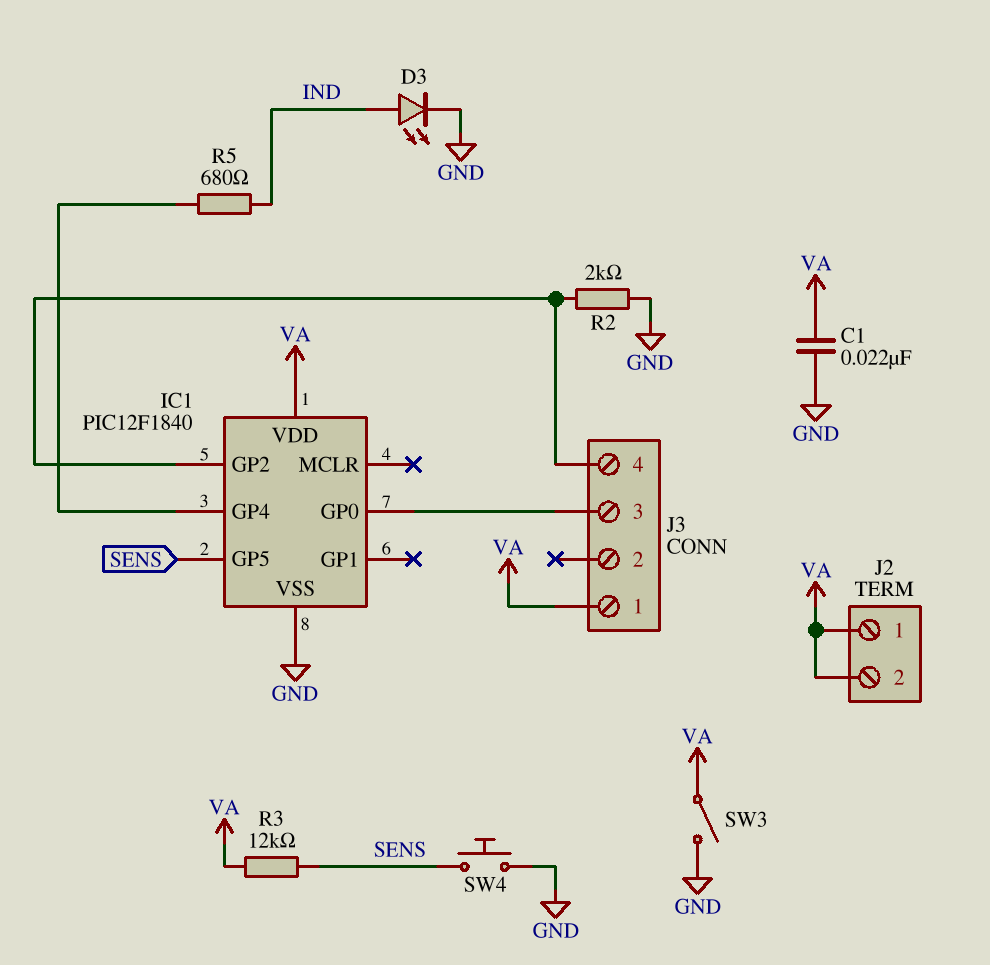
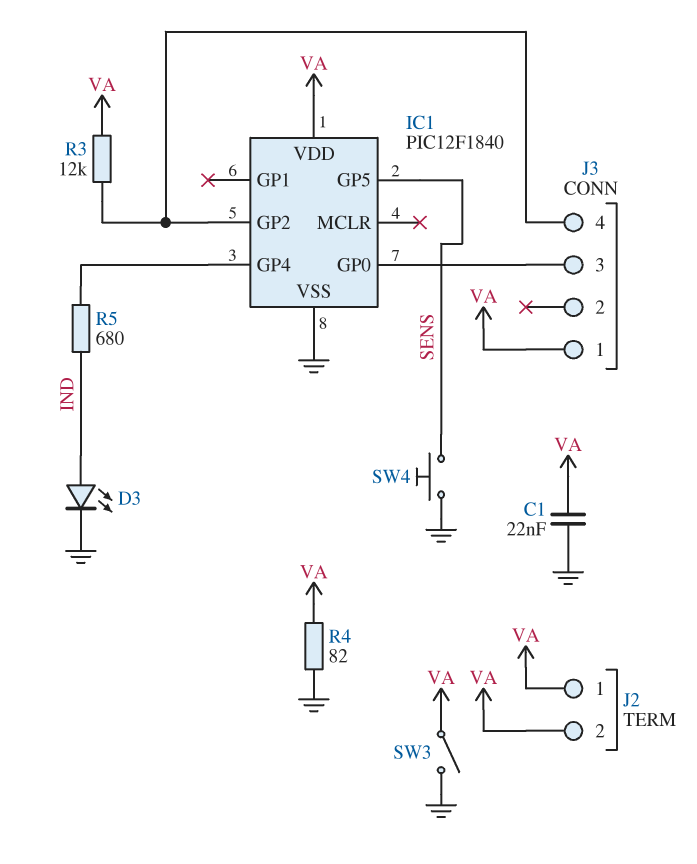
R2: 2k (GND, IC1/GP2) -> none
R3: 12k (SENS, VA) -> 12k (IC1/GP2, VA)
R4: none -> 82 (GND, VA)

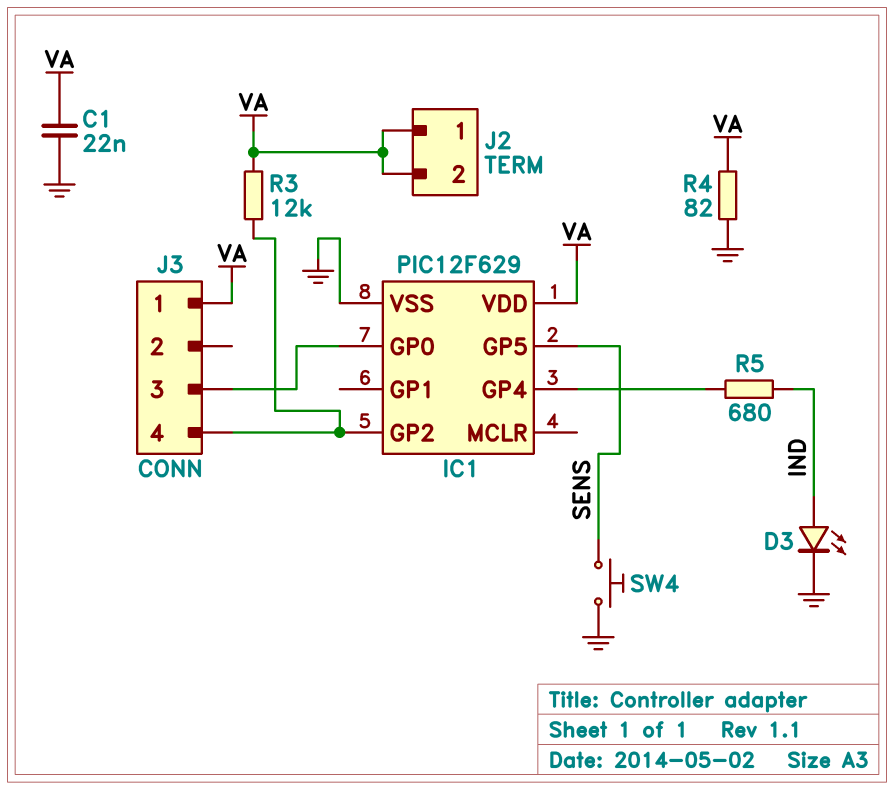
IC1: PIC12F1840 -> PIC12F629
SW3: switch (GND, VA) -> none

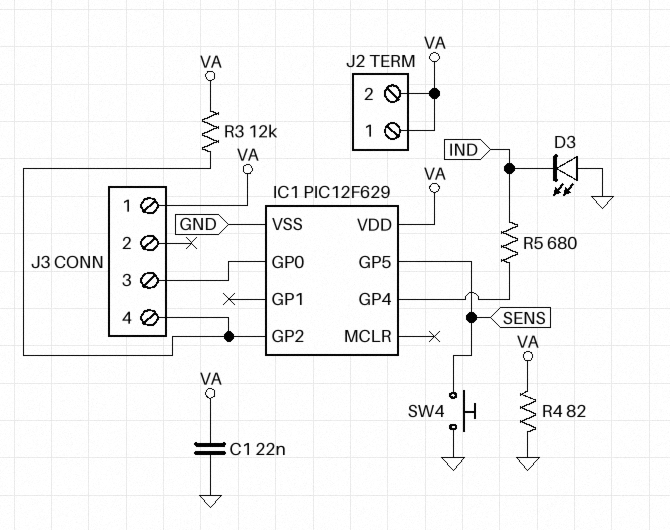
D3: LED (A IND, K GND) -> LED (A GND, K IND)

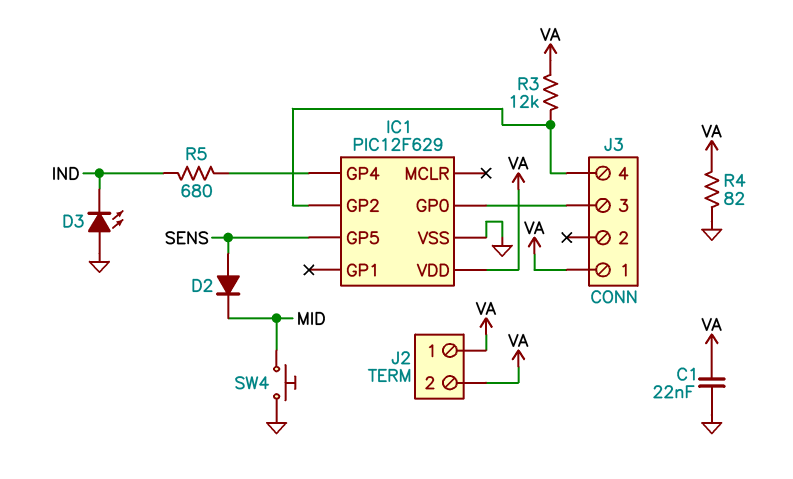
D2: none -> diode (A SENS, K MID)
SW4: button (GND, SENS) -> button (GND, MID)

